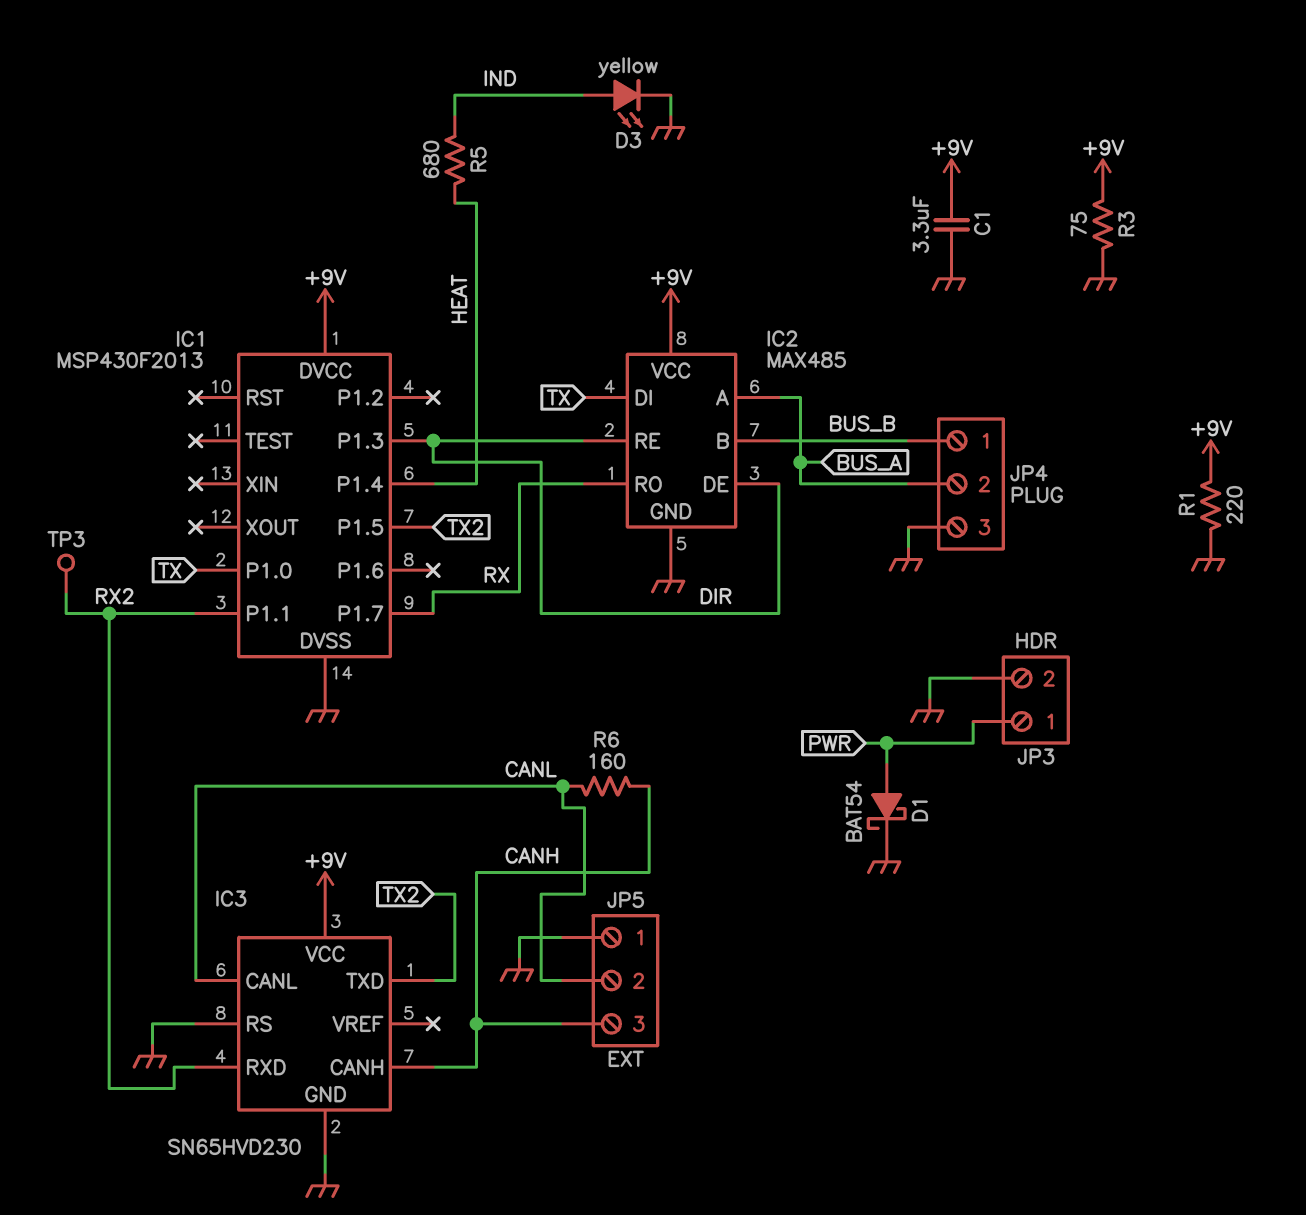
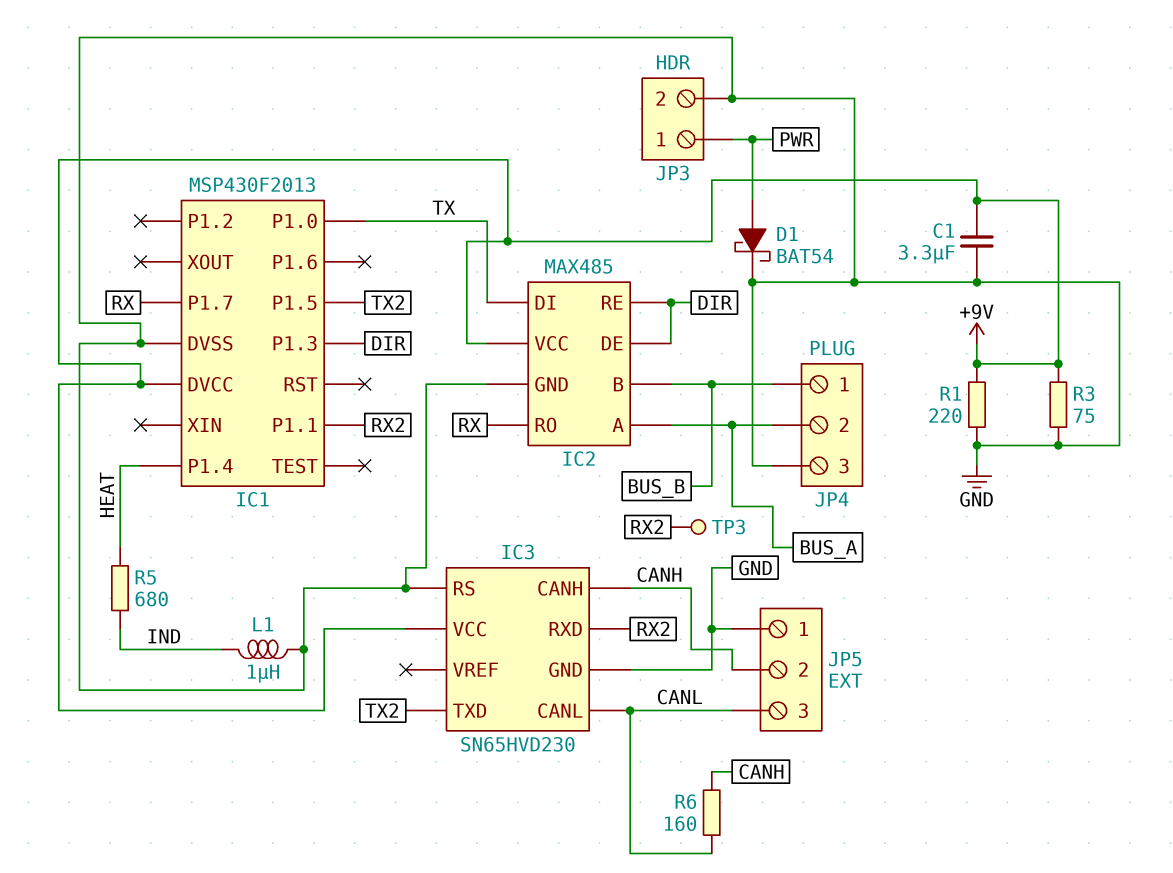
D3: LED yellow (A IND, K GND) -> none
JP5 pin 2: CANL -> CANH
JP5 pin 3: CANH -> CANL
L1: none -> 1uH (GND, IND)

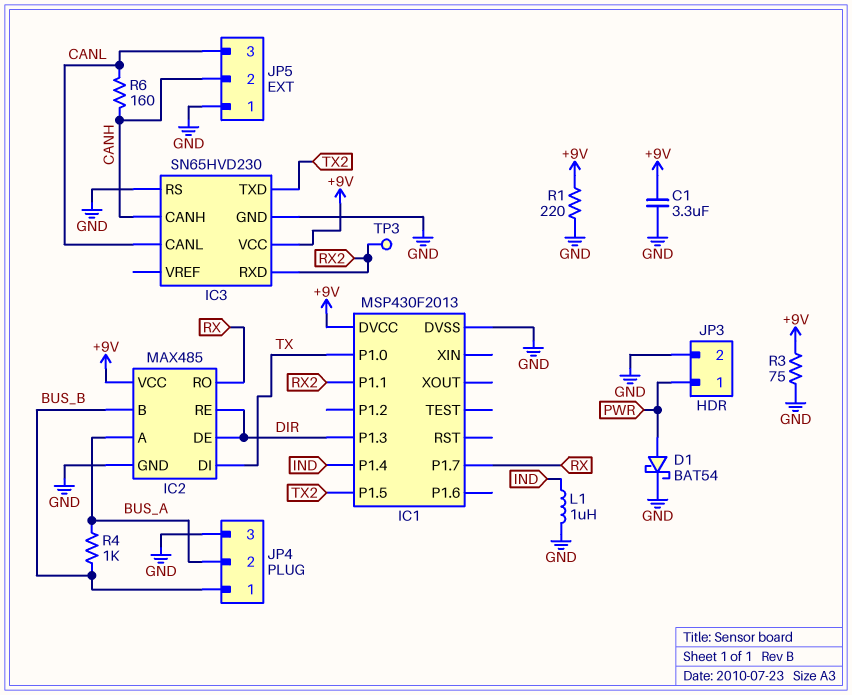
IC1 pin P1.4: HEAT -> IND
R4: none -> 1k (BUS_A, BUS_B)
R5: 680 (HEAT, IND) -> none

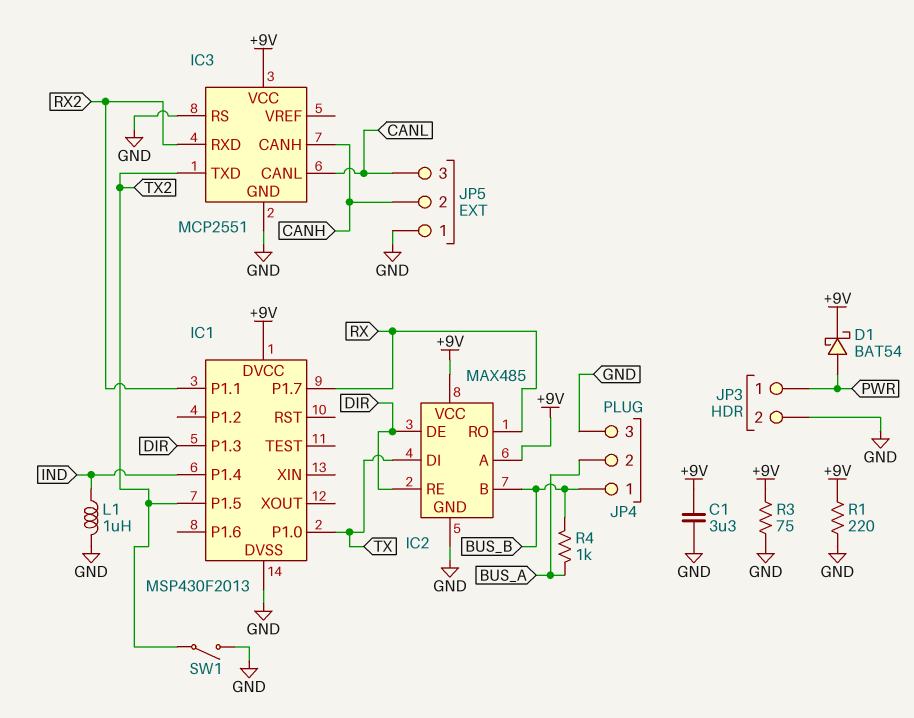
D1: schottky BAT54 (A PWR, K GND) -> schottky BAT54 (A PWR, K +9V)
IC2 pin A: BUS_A -> +9V
IC3: SN65HVD230 -> MCP2551
R6: 160 (CANH, CANL) -> none
SW1: none -> switch (GND, TX2)
TP3: test point (RX2) -> none

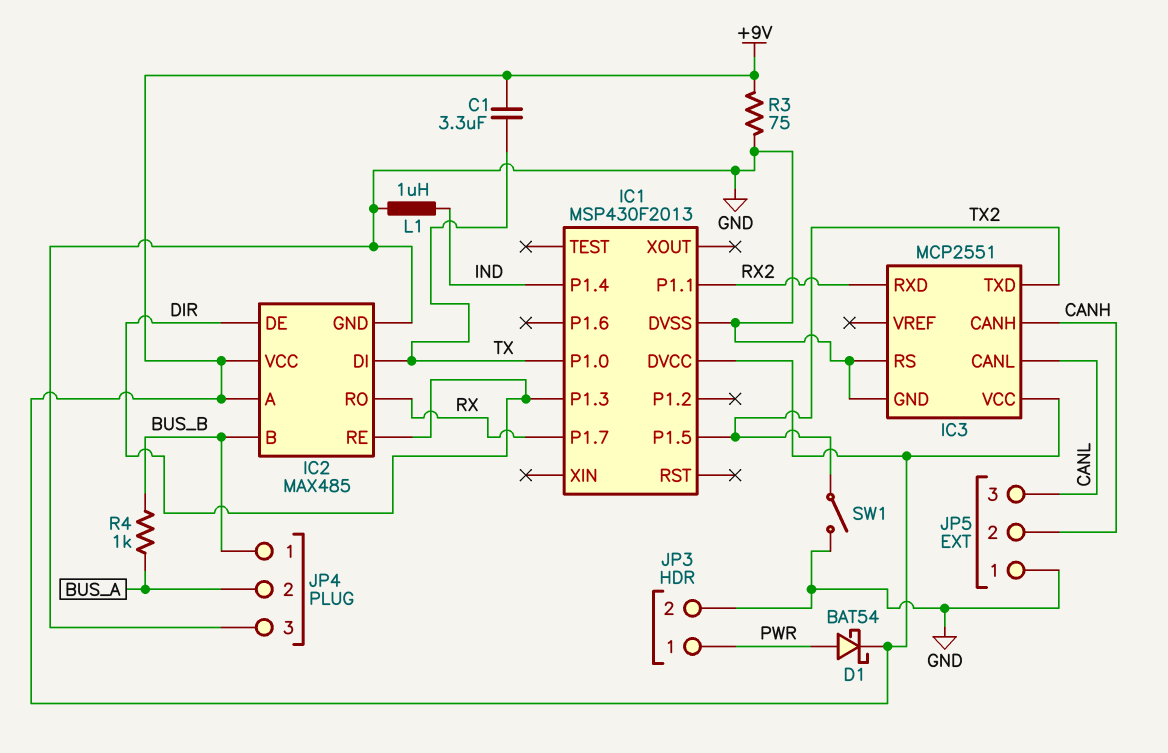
C1: 3.3uF (+9V, GND) -> 3.3uF (+9V, TX)
R1: 220 (+9V, GND) -> none

